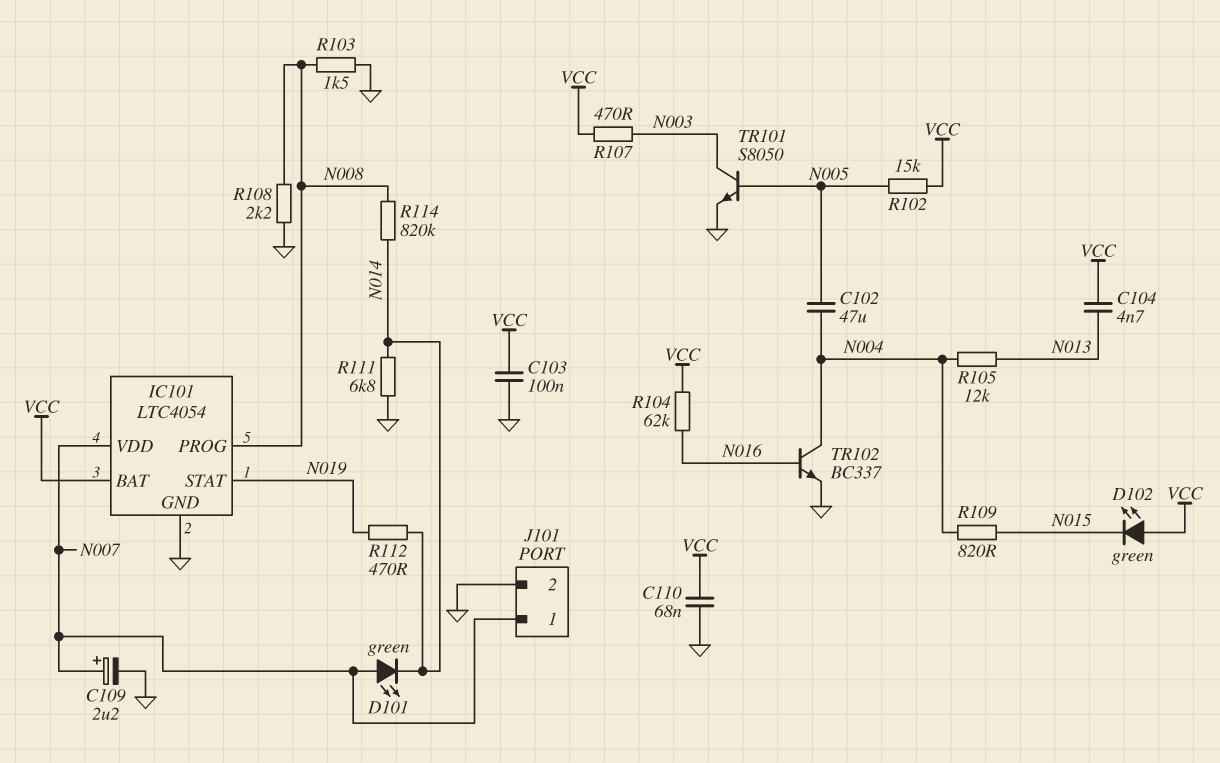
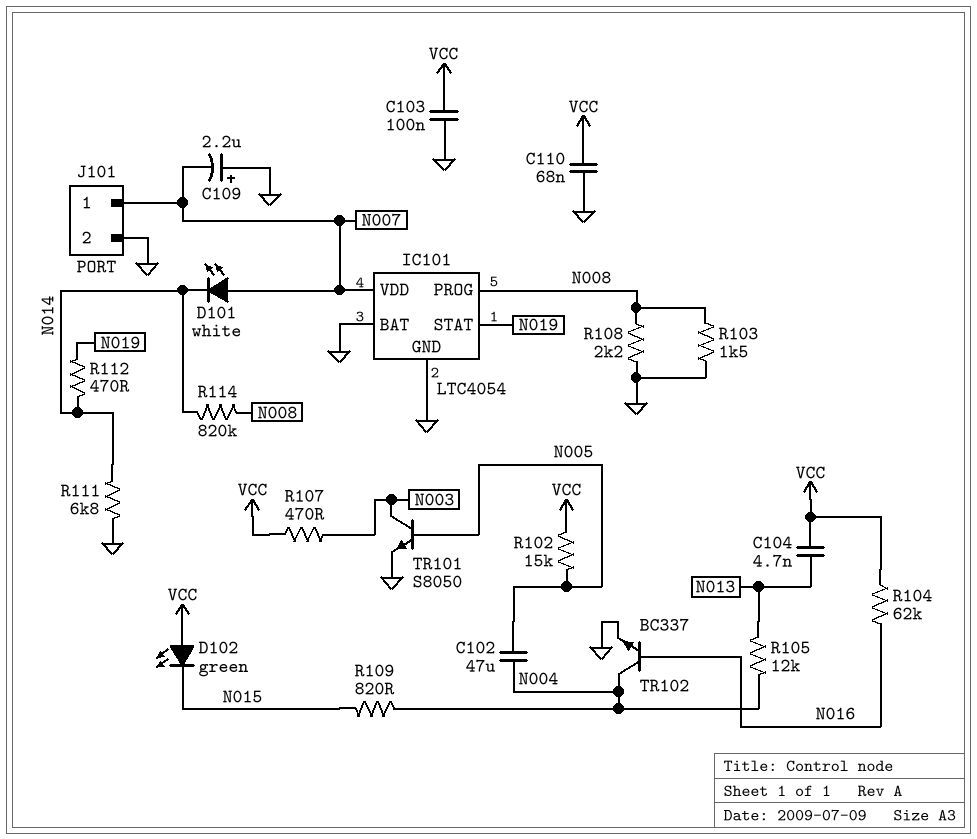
C109: 2.2uF (plus N007, minus GND) -> 2.2uF (plus GND, minus N007)
D101: LED green (A N007, K N014) -> LED white (A N007, K N014)
IC101 pin BAT: VCC -> GND

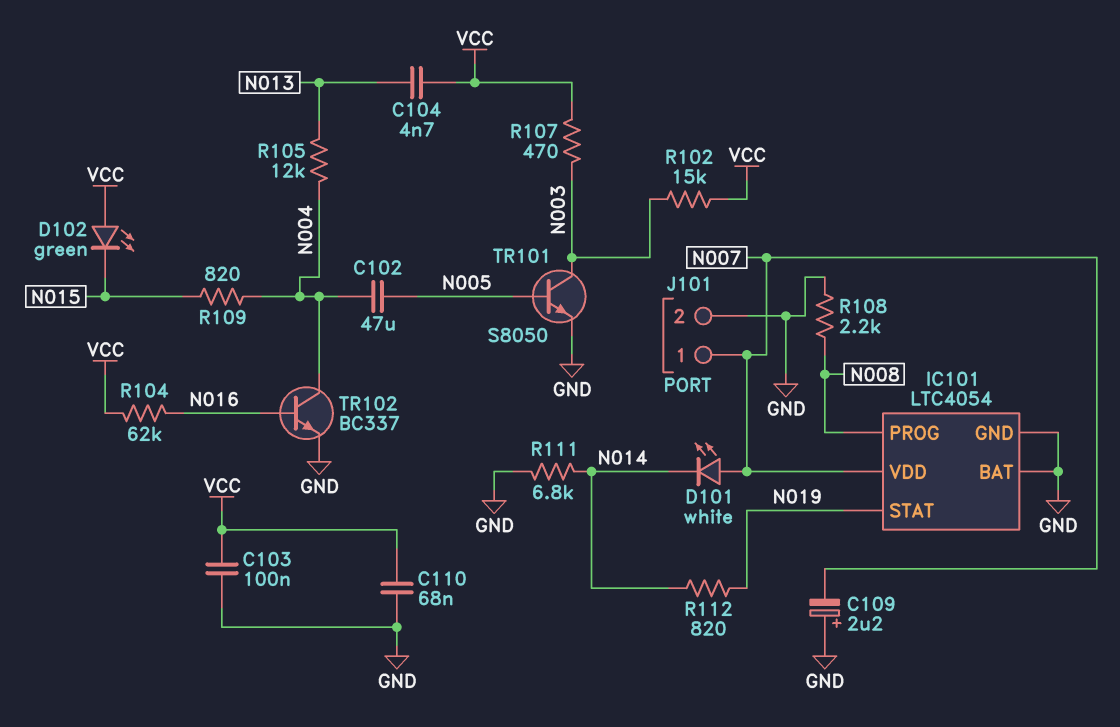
R102: 15k (N005, VCC) -> 15k (N003, VCC)
R103: 1.5k (GND, N008) -> none
R112: 470 (N014, N019) -> 820 (N014, N019)
R114: 820k (N008, N014) -> none

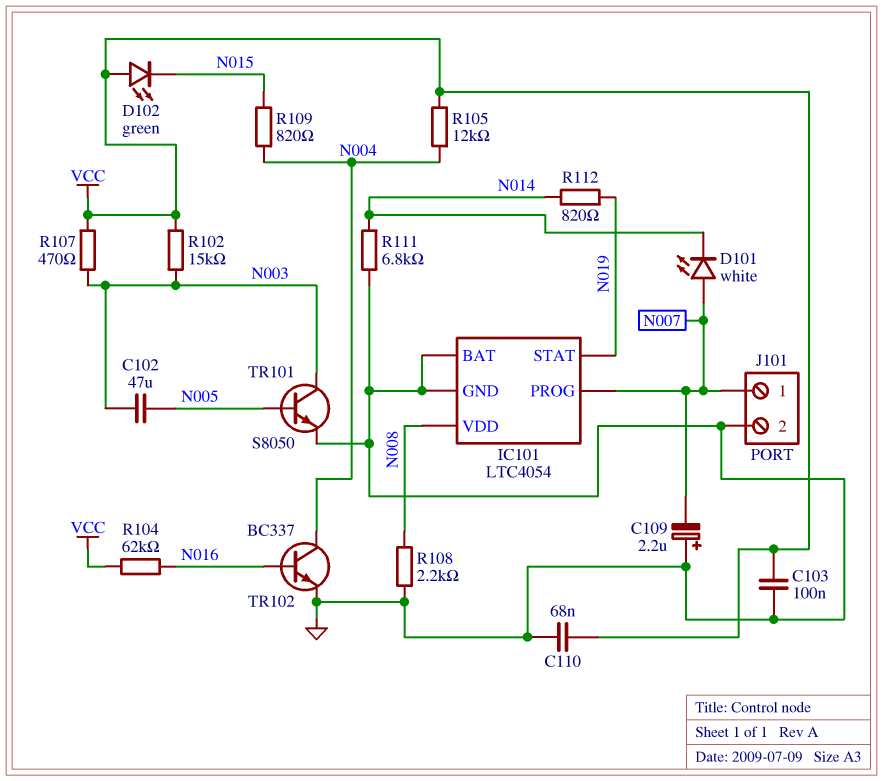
C102: 47uF (N004, N005) -> 47uF (N003, N005)
C104: 4.7nF (N013, VCC) -> none
IC101 pin PROG: N008 -> N007
IC101 pin VDD: N007 -> N008
R105: 12k (N004, N013) -> 12k (N004, VCC)

